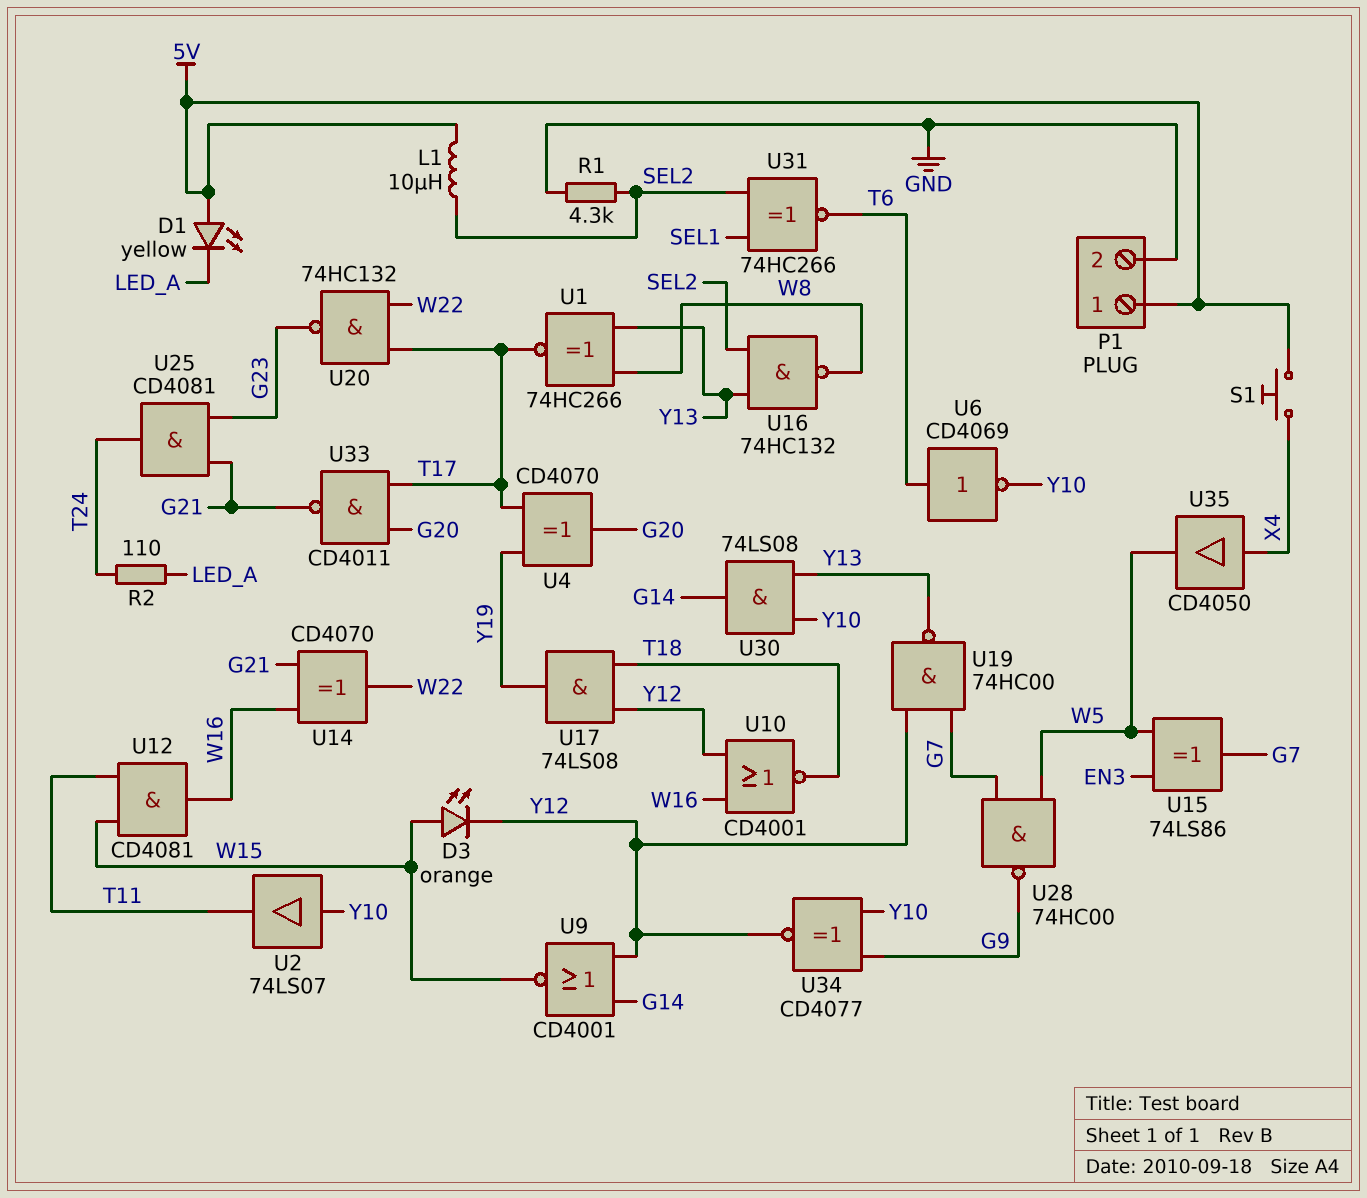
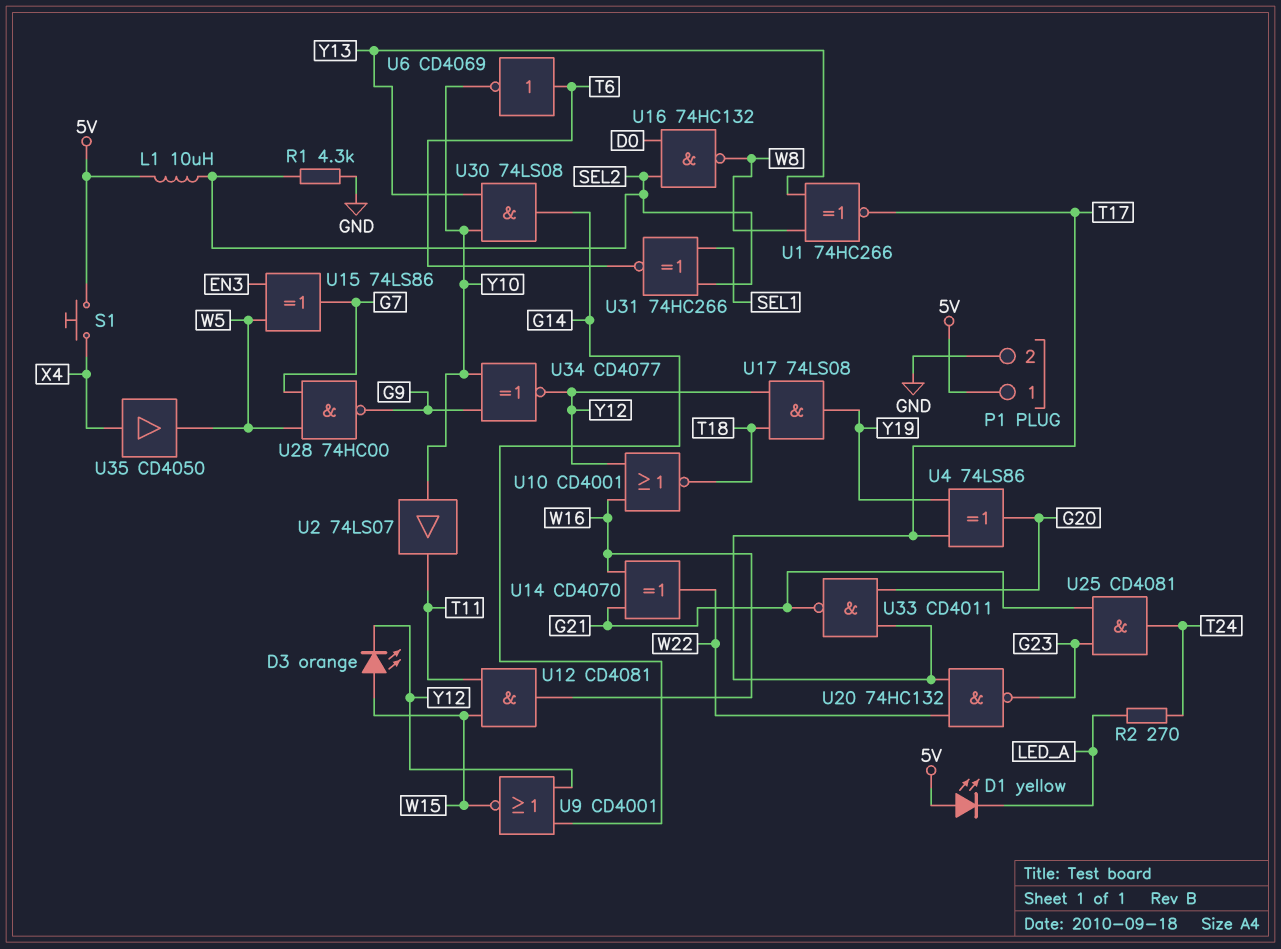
R2: 110 (LED_A, T24) -> 270 (LED_A, T24)
U4: XOR CD4070 (in T17, in Y19, out G20) -> XOR 74LS86 (in T17, in Y19, out G20)
U16: NAND 74HC132 (in SEL2, in Y13, out W8) -> NAND 74HC132 (in D0, in SEL2, out W8)
U19: NAND 74HC00 (in G7, in Y12, out Y13) -> none

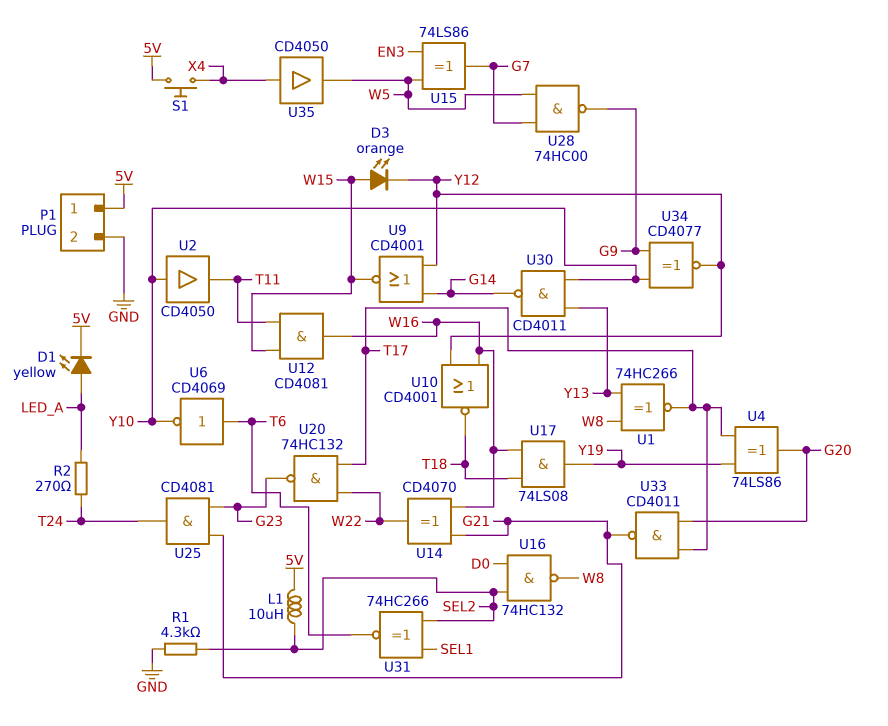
D1: LED yellow (A 5V, K LED_A) -> LED yellow (A LED_A, K 5V)
U2: buffer 74LS07 (in Y10, out T11) -> buffer CD4050 (in Y10, out T11)
U17: AND 74LS08 (in T18, in Y12, out Y19) -> AND 74LS08 (in T18, in W16, out Y19)
U30: AND 74LS08 (in Y10, in Y13, out G14) -> NAND CD4011 (in Y10, in Y13, out G14)

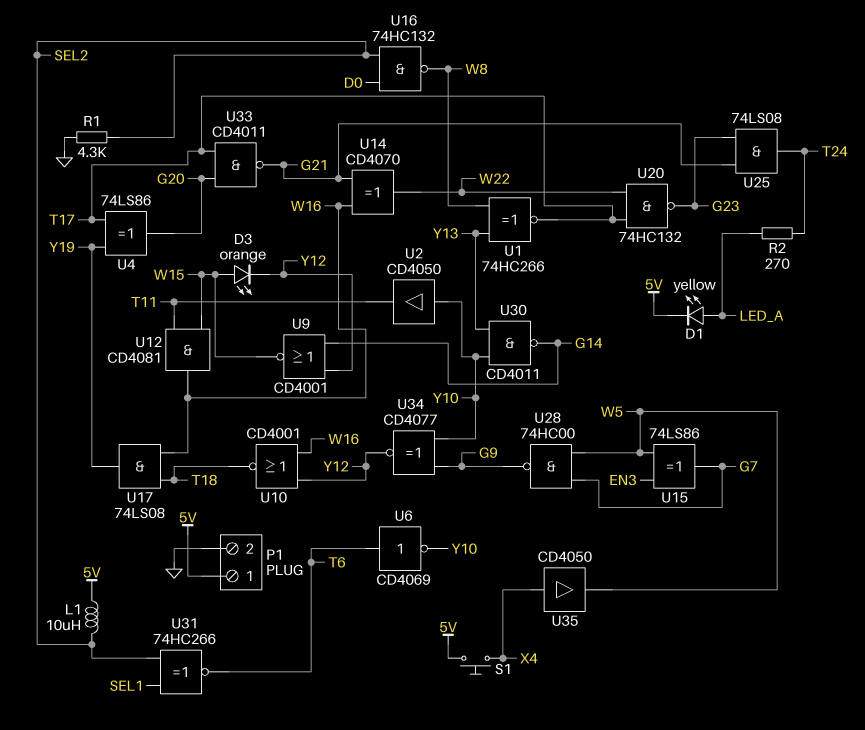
U25: AND CD4081 (in G21, in G23, out T24) -> AND 74LS08 (in G21, in G23, out T24)

